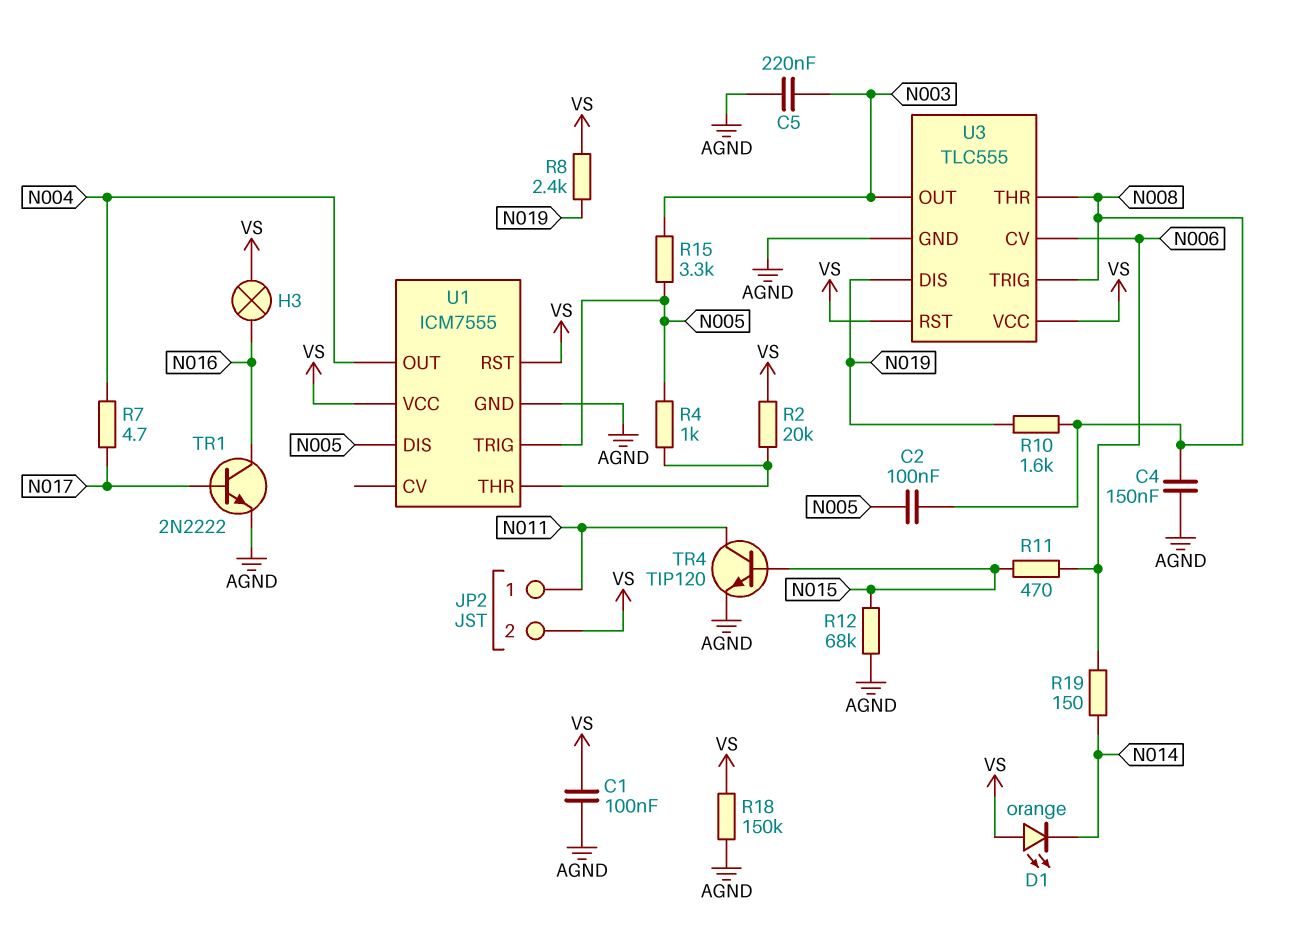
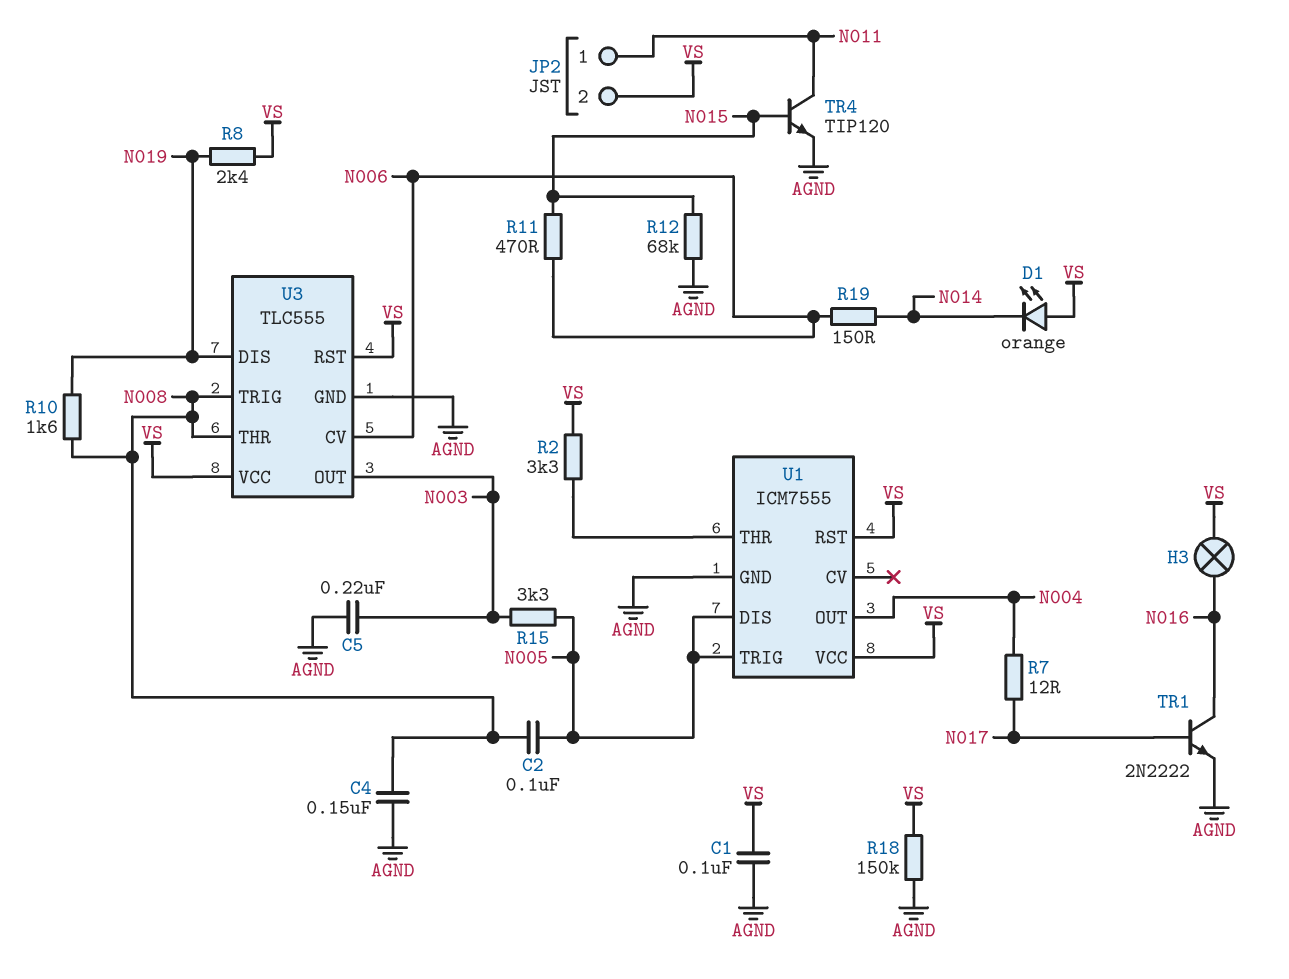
R2: 20k (U1/THR, VS) -> 3.3k (U1/THR, VS)
R4: 1k (N005, U1/THR) -> none
R7: 4.7 (N004, N017) -> 12 (N004, N017)

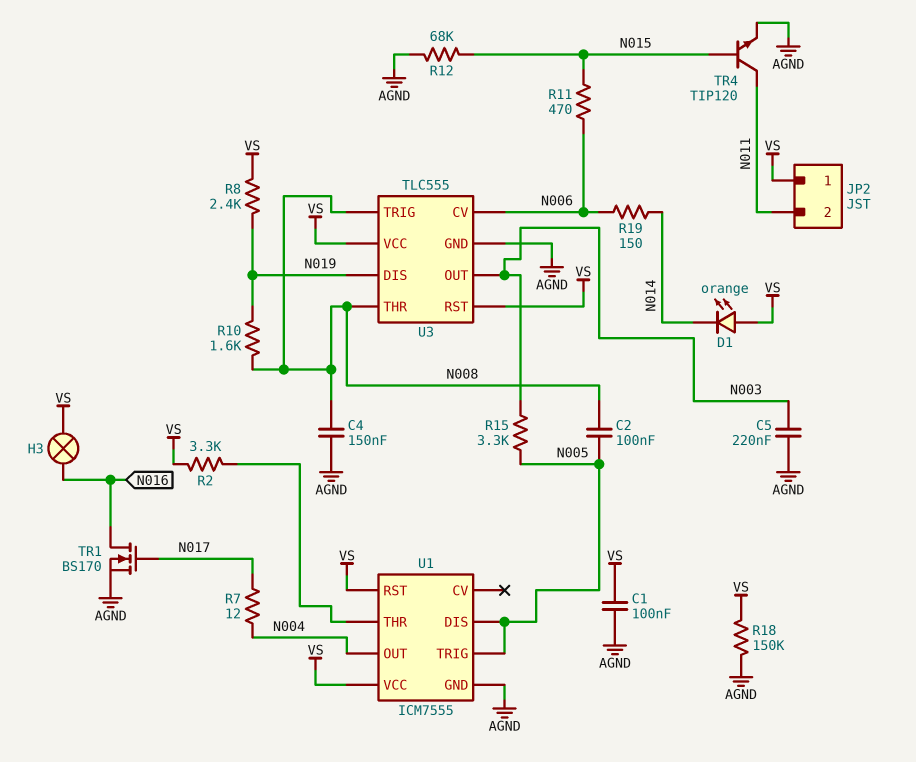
JP2 pin 1: N011 -> VS
JP2 pin 2: VS -> N011
TR1: NPN 2N2222 (B N017, C N016, E AGND) -> NMOS BS170 (G N017, D N016, S AGND)

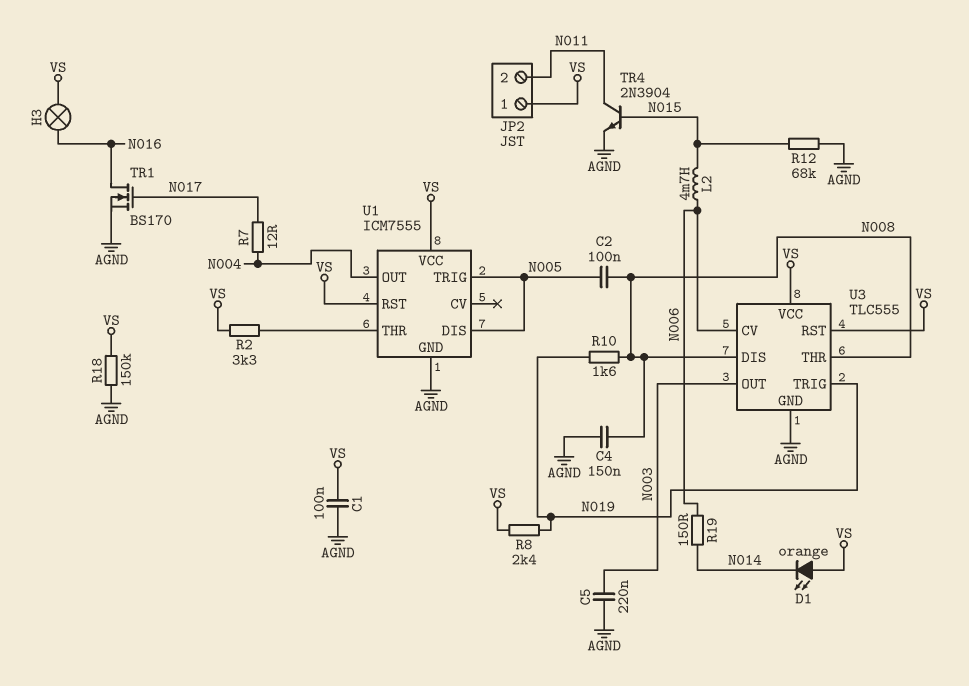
L2: none -> 4.7mH (N006, N015)
R11: 470 (N006, N015) -> none
R15: 3.3k (N003, N005) -> none
TR4: NPN TIP120 (B N015, C N011, E AGND) -> NPN 2N3904 (B N015, C N011, E AGND)
U3 pin DIS: N019 -> N008
U3 pin TRIG: N008 -> N019

